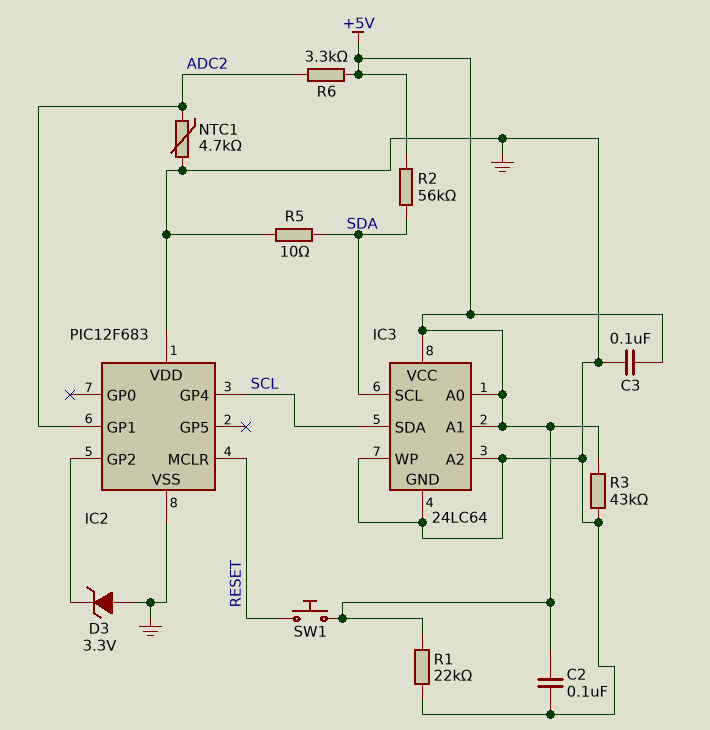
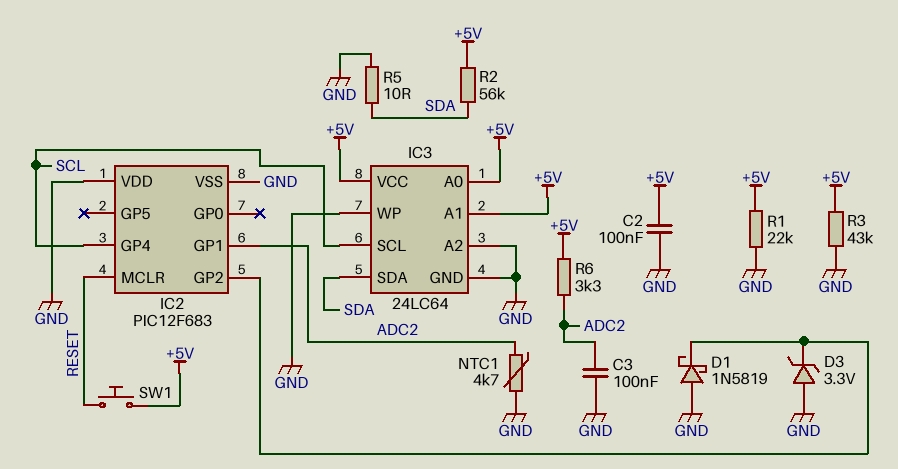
C3: 100nF (+5V, GND) -> 100nF (ADC2, GND)
D1: none -> schottky 1N5819 (A GND, K IC2/GP2)
IC3 pin SCL: SDA -> SCL
IC3 pin SDA: SCL -> SDA

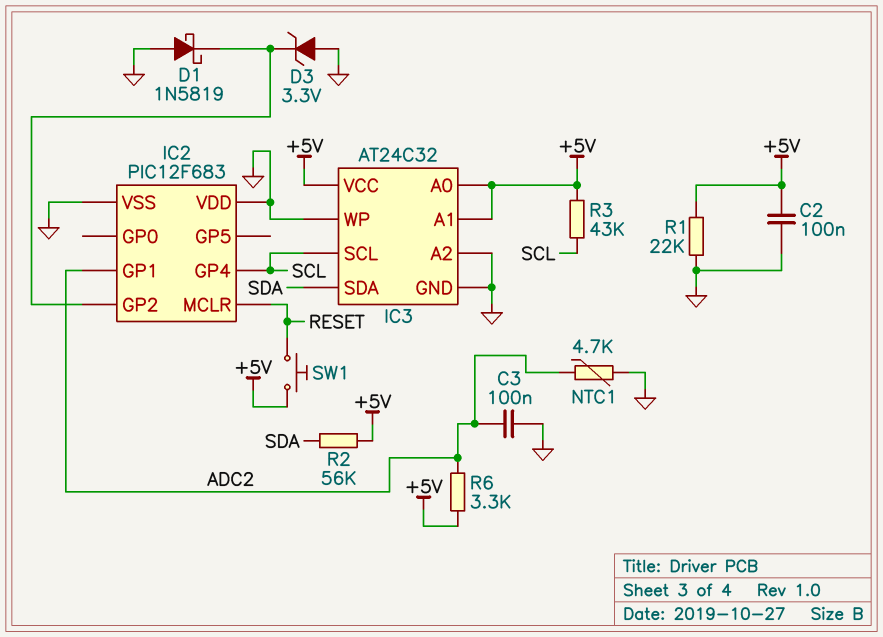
IC3: 24LC64 -> AT24C32
R3: 43k (+5V, GND) -> 43k (+5V, SCL)
R5: 10 (GND, SDA) -> none

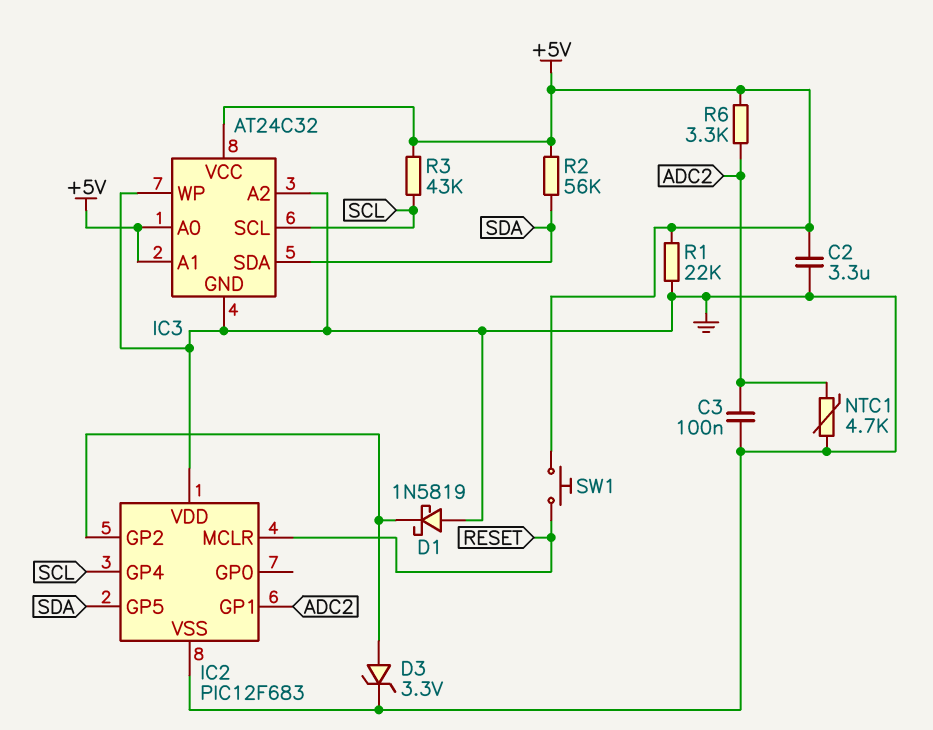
C2: 100nF (+5V, GND) -> 3.3uF (+5V, GND)
D3: zener 3.3V (A GND, K IC2/GP2) -> zener 3.3V (A IC2/GP2, K GND)
IC2 pin GP5: none -> SDA

